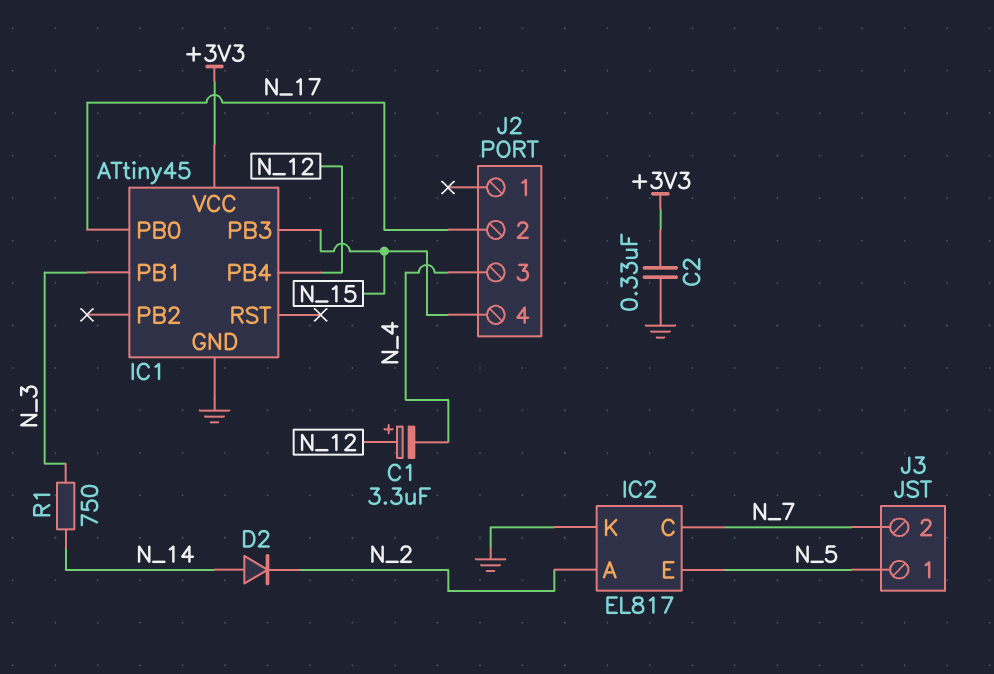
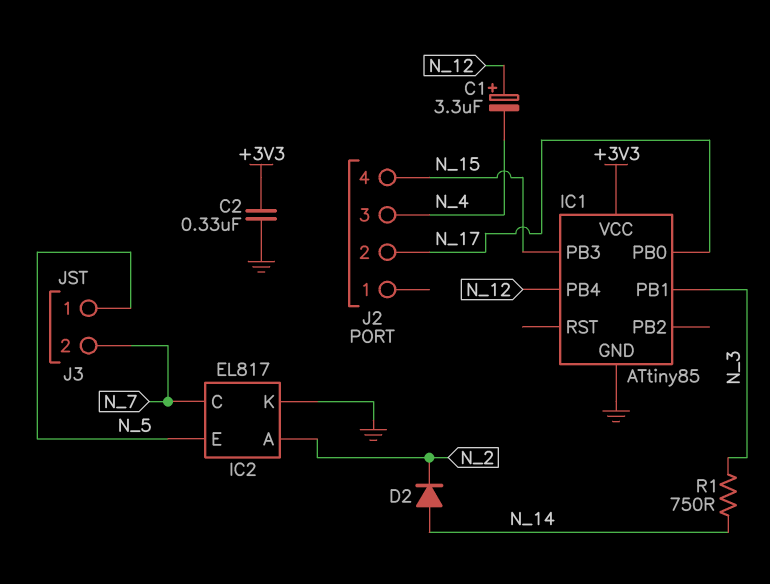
IC1: ATtiny45 -> ATtiny85

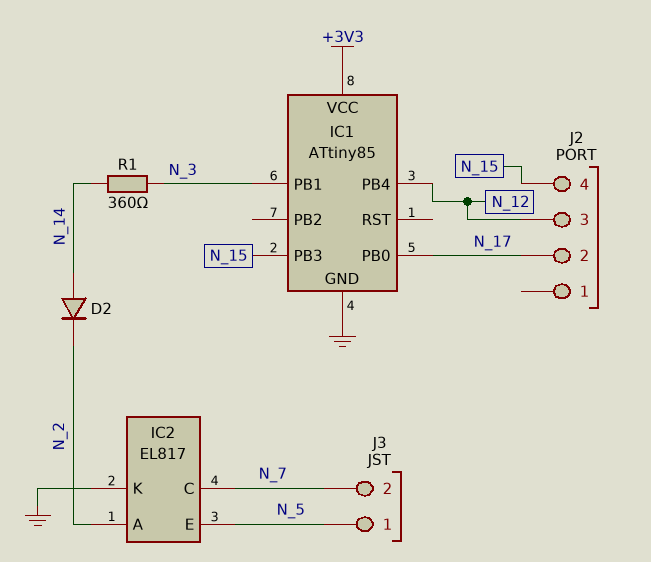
C1: 3.3uF (plus N_12, minus N_4) -> none
C2: 330nF (+3V3, GND) -> none
J2 pin 3: N_4 -> N_12
R1: 750 (N_3, N_14) -> 360 (N_3, N_14)

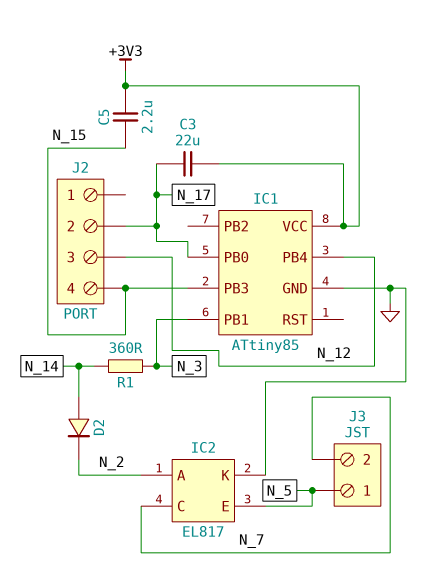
C3: none -> 22uF (+3V3, N_17)
C5: none -> 2.2uF (+3V3, N_15)

